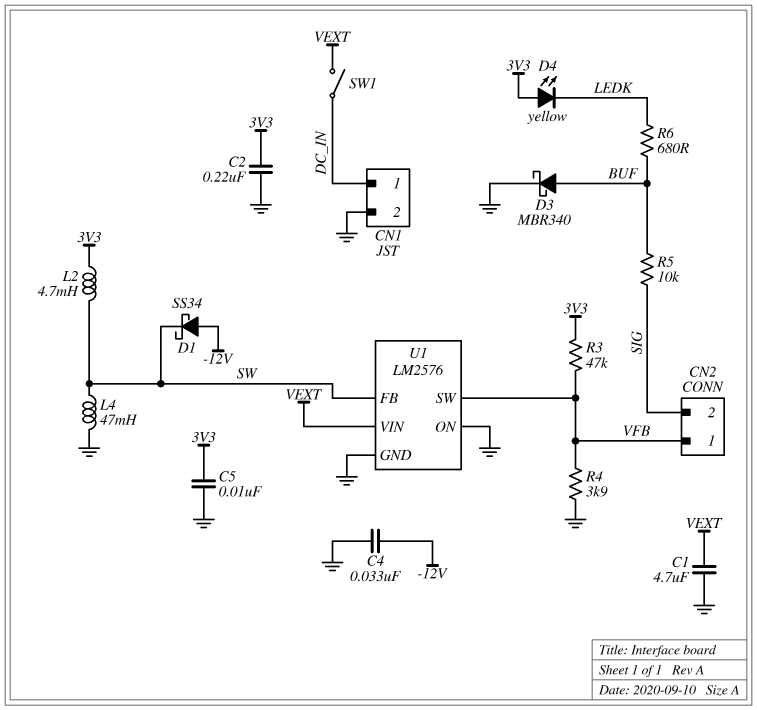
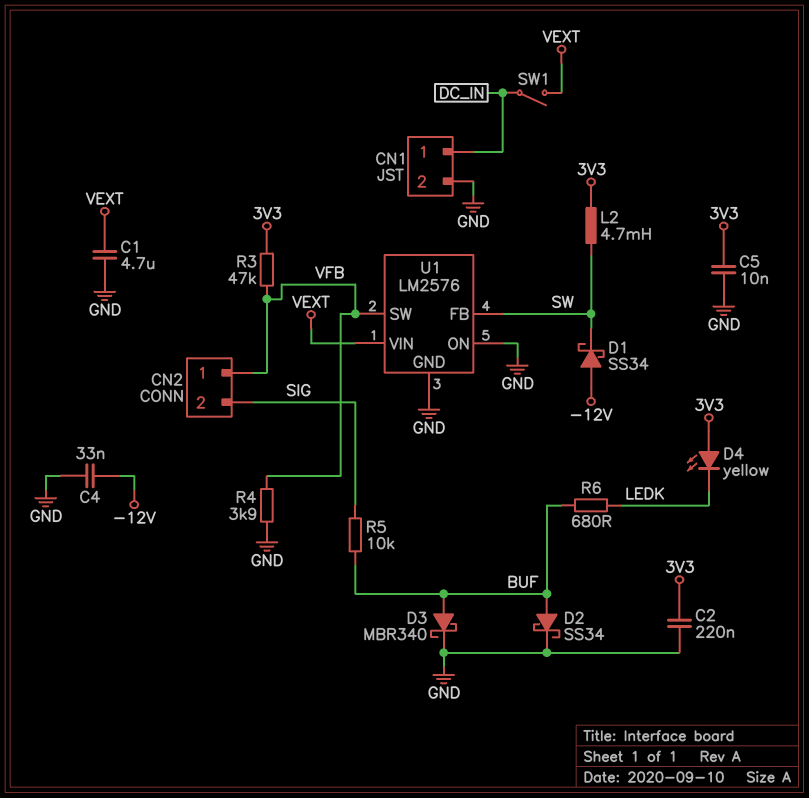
D2: none -> schottky SS34 (A BUF, K GND)
L4: 47mH (GND, SW) -> none

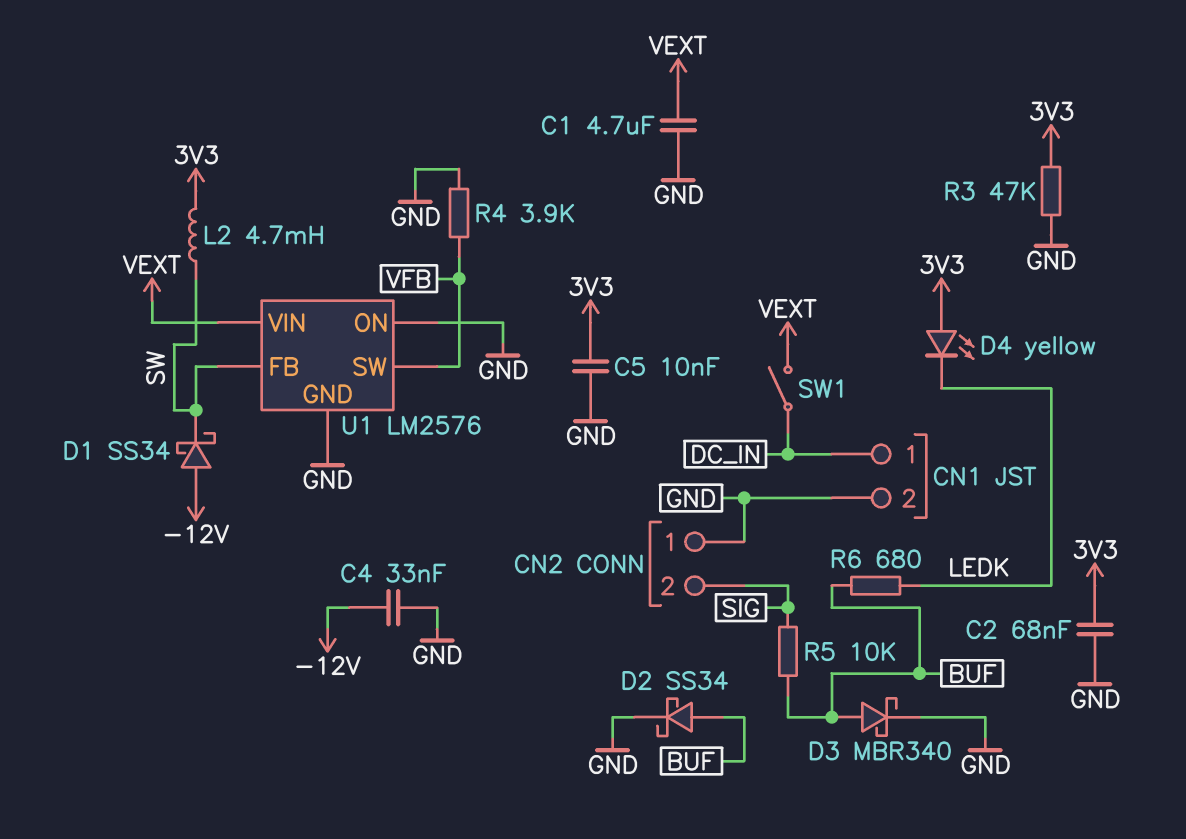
C2: 220nF (3V3, GND) -> 68nF (3V3, GND)
CN2 pin 1: VFB -> GND
R3: 47k (3V3, VFB) -> 47k (3V3, GND)

